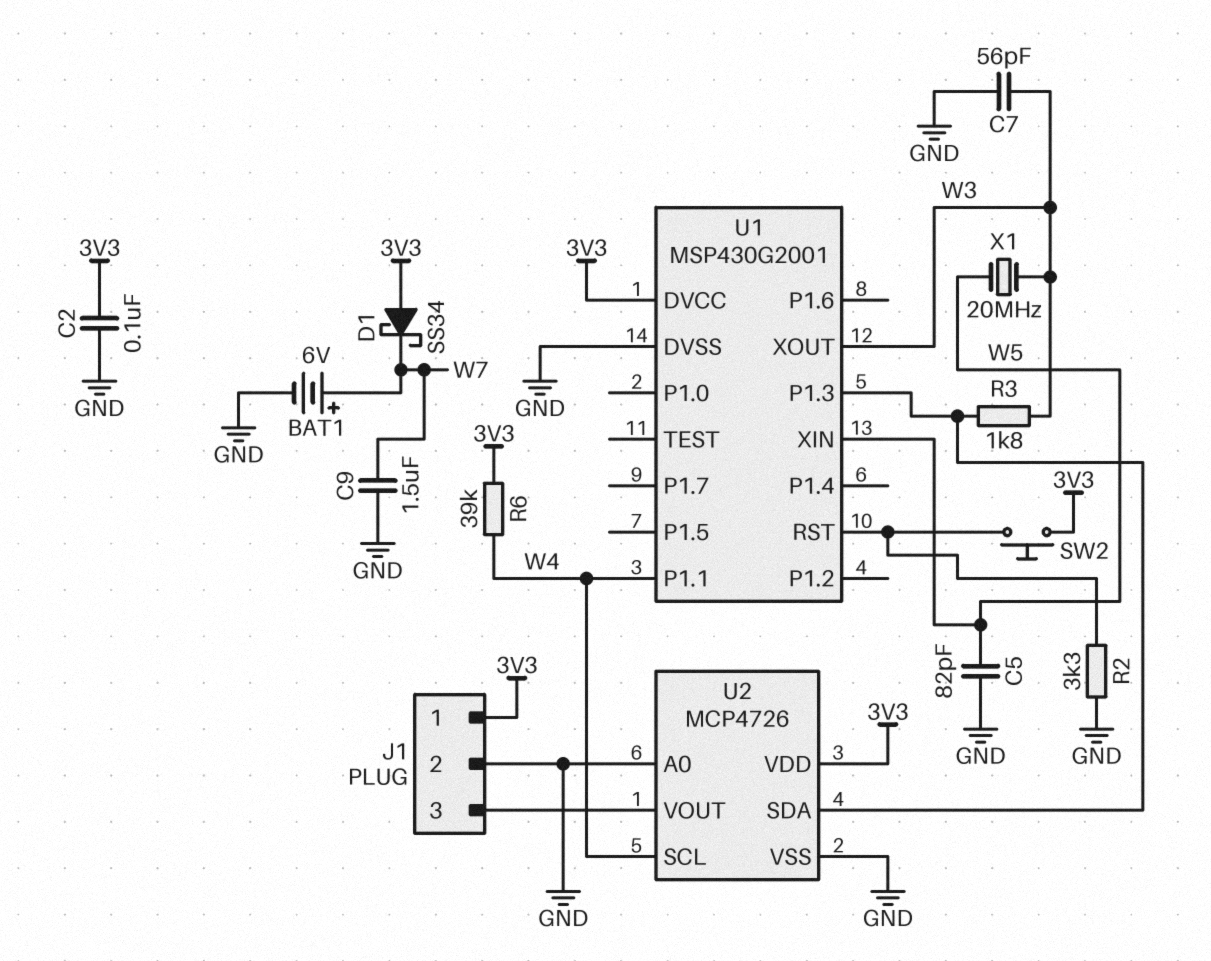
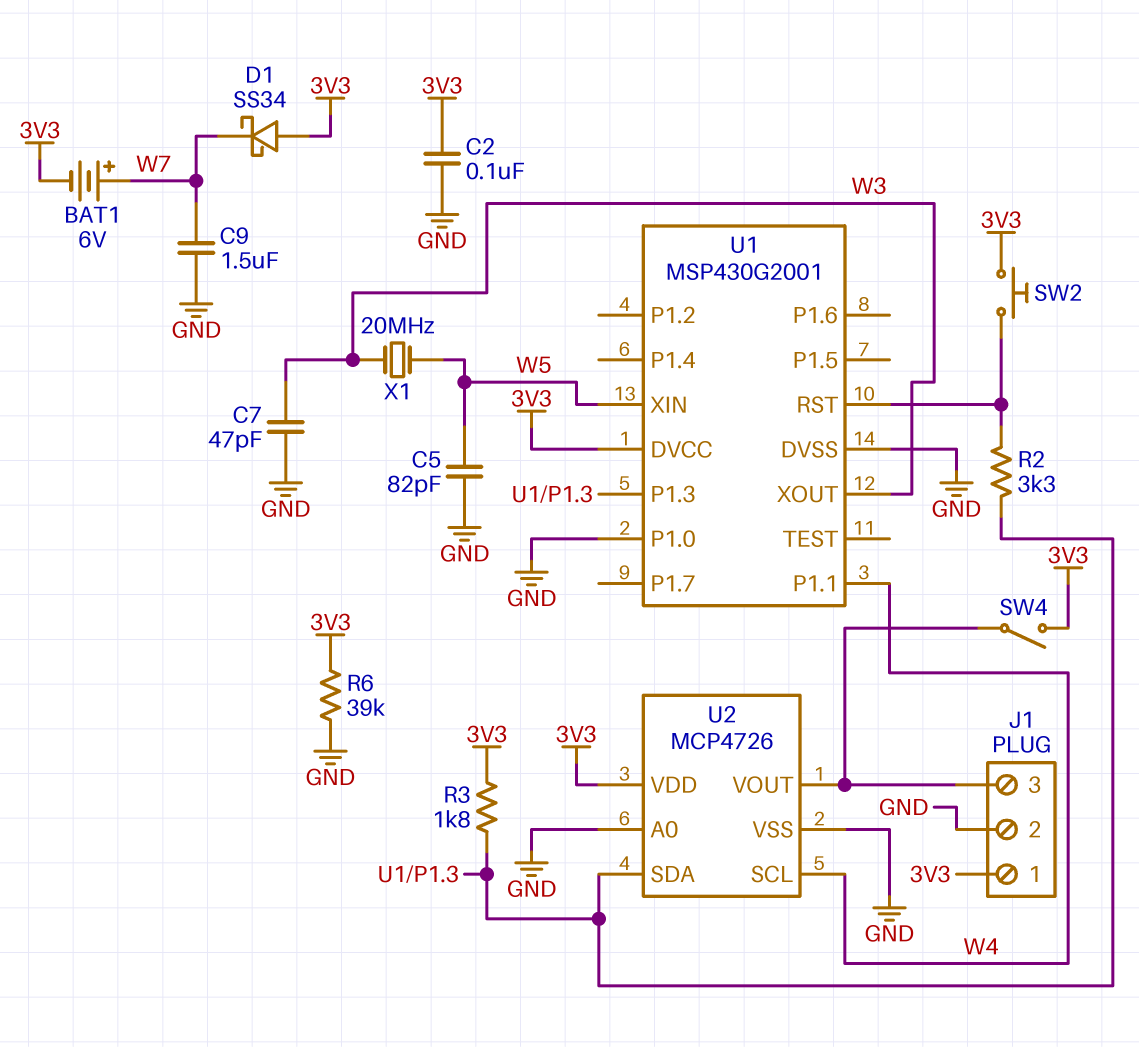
BAT1: 6V (plus W7, minus GND) -> 6V (plus W7, minus 3V3)
C7: 56pF (GND, W3) -> 47pF (GND, W3)
R2: 3.3k (GND, U1/RST) -> 3.3k (U1/P1.3, U1/RST)
R3: 1.8k (U1/P1.3, W3) -> 1.8k (3V3, U1/P1.3)
R6: 39k (3V3, W4) -> 39k (3V3, GND)
SW4: none -> switch (3V3, J1/3)
U1 pin P1.0: none -> GND

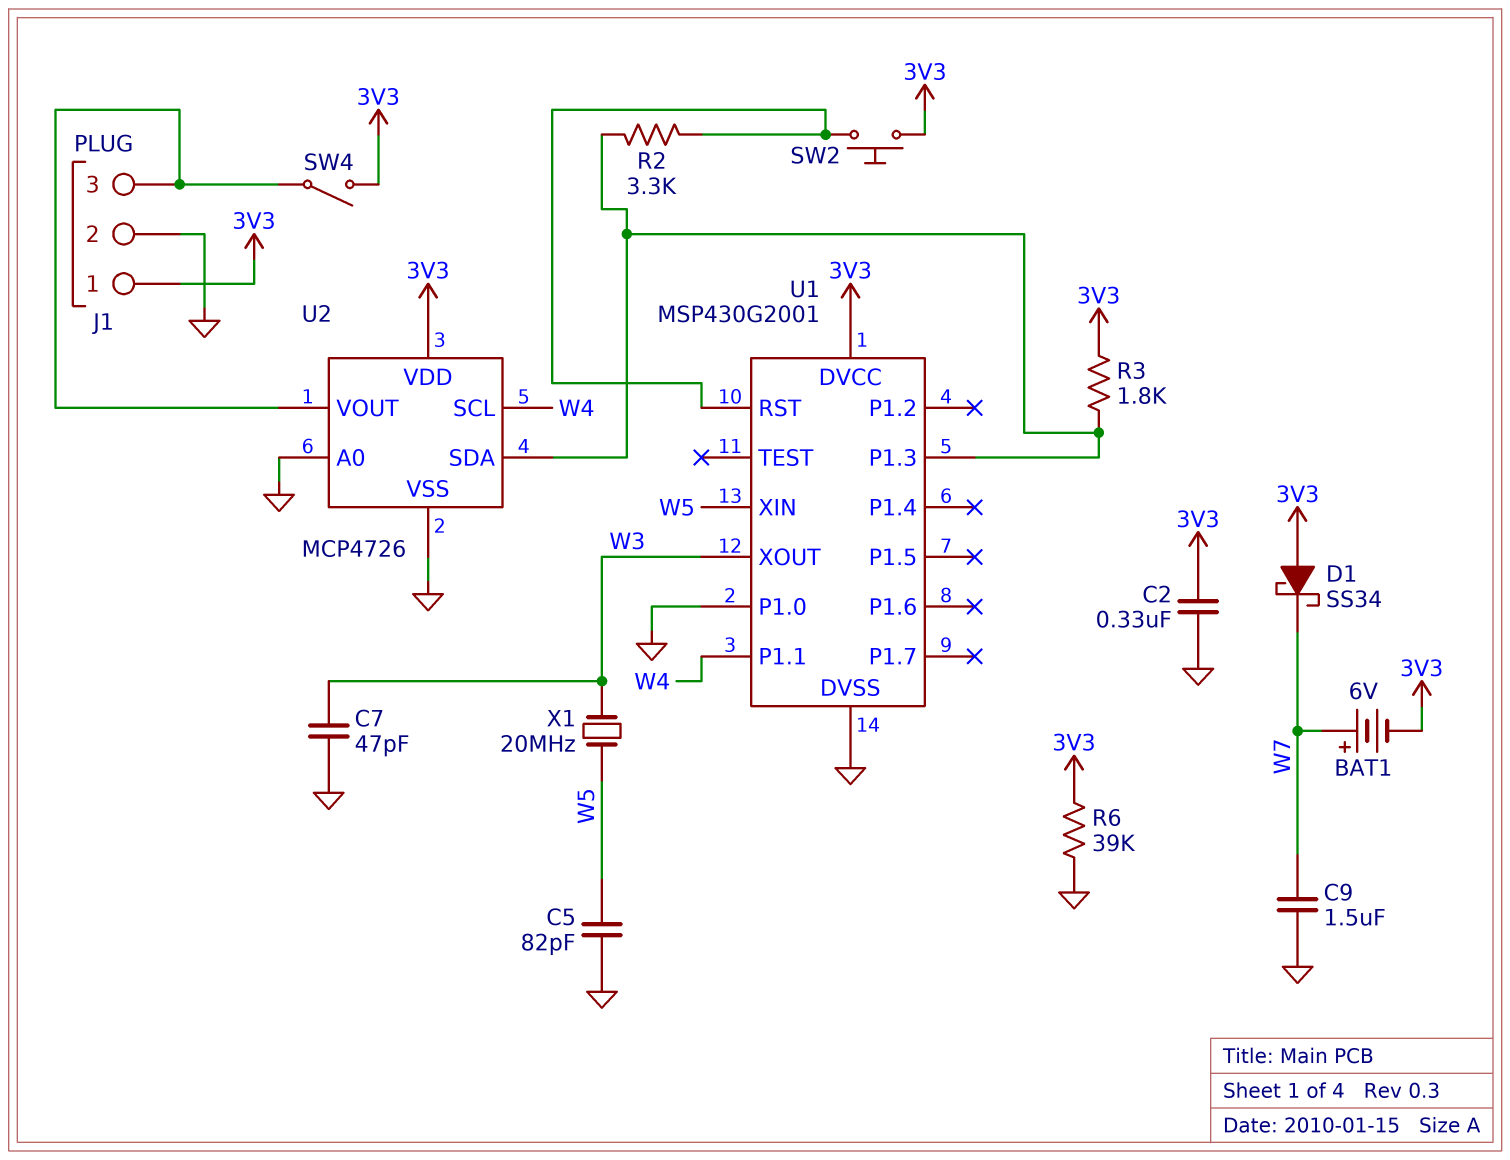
C2: 100nF (3V3, GND) -> 330nF (3V3, GND)

